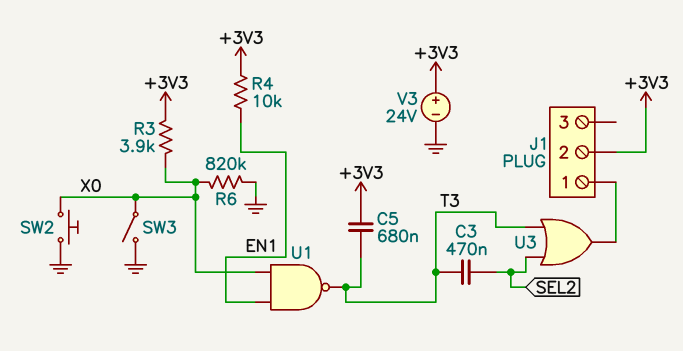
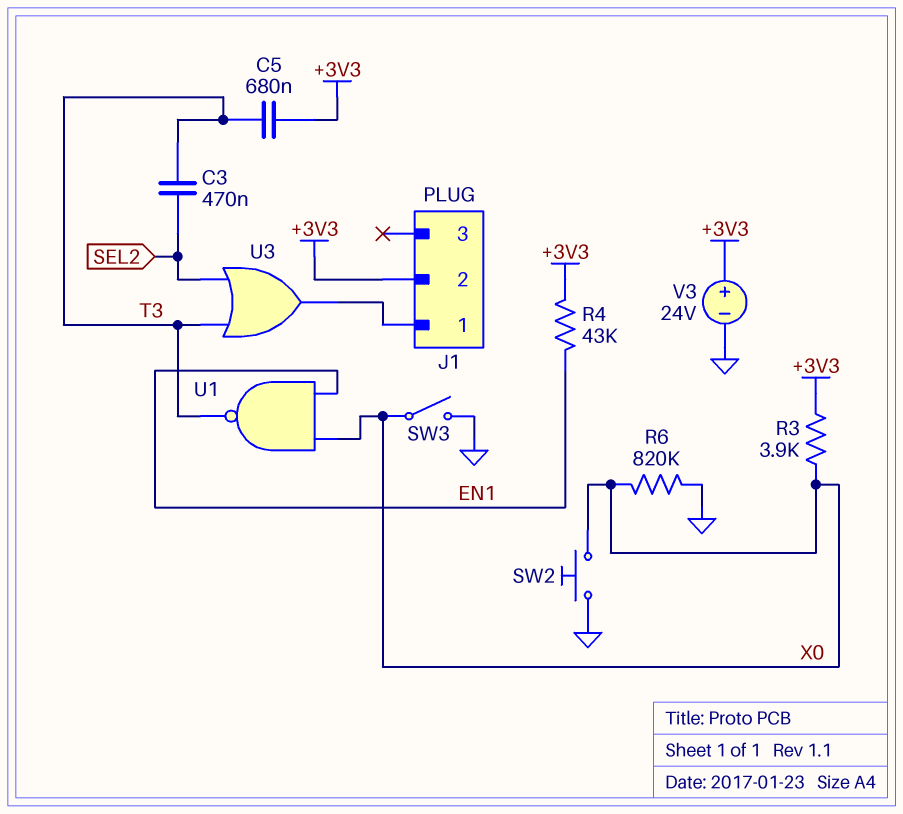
R4: 10k (+3V3, EN1) -> 43k (+3V3, EN1)

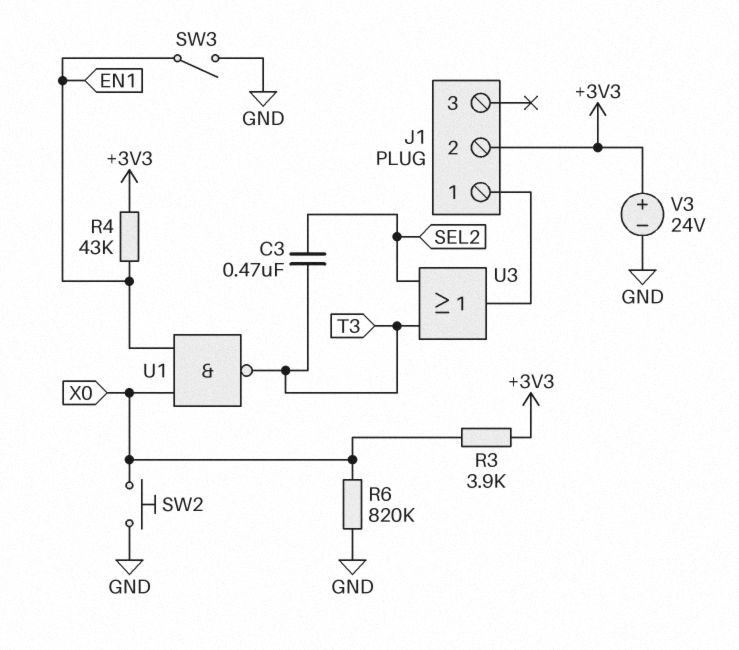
C5: 680nF (+3V3, T3) -> none
SW3: switch (GND, X0) -> switch (EN1, GND)

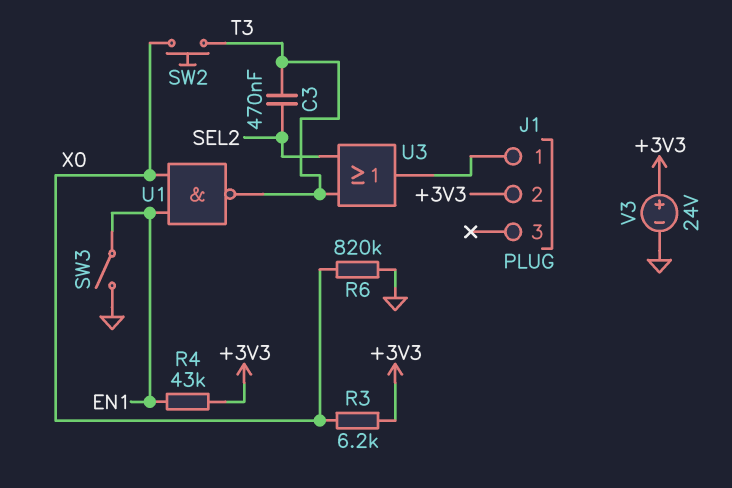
R3: 3.9k (+3V3, X0) -> 6.2k (+3V3, X0)
SW2: button (GND, X0) -> button (T3, X0)

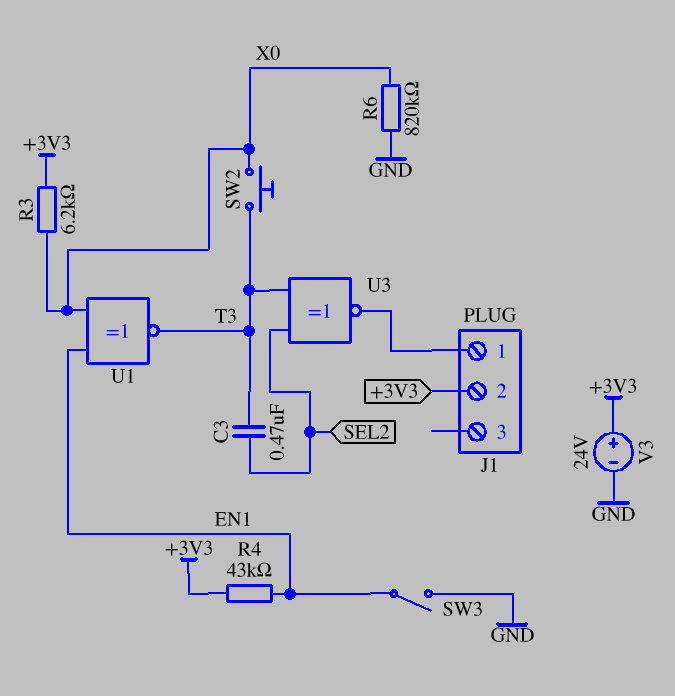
U1: NAND (in EN1, in X0, out T3) -> XNOR (in EN1, in X0, out T3)
U3: OR (in SEL2, in T3, out J1/1) -> XNOR (in SEL2, in T3, out J1/1)

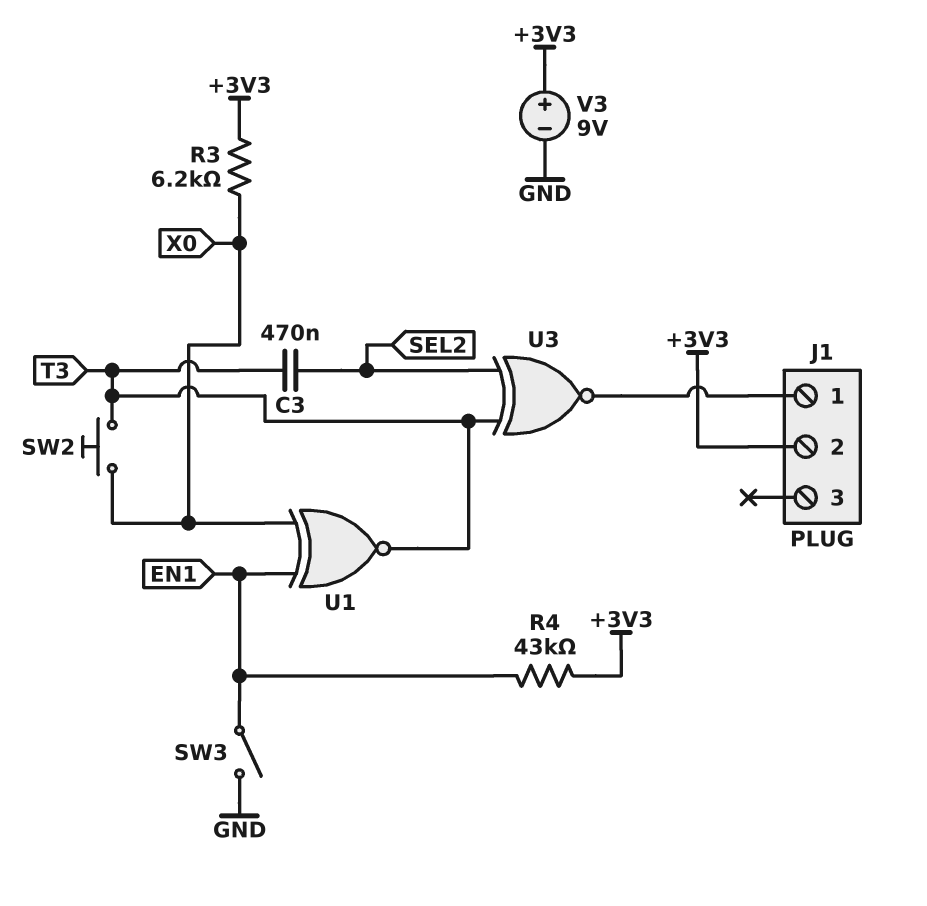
R6: 820k (GND, X0) -> none
V3: 24V (plus +3V3, minus GND) -> 9V (plus +3V3, minus GND)

